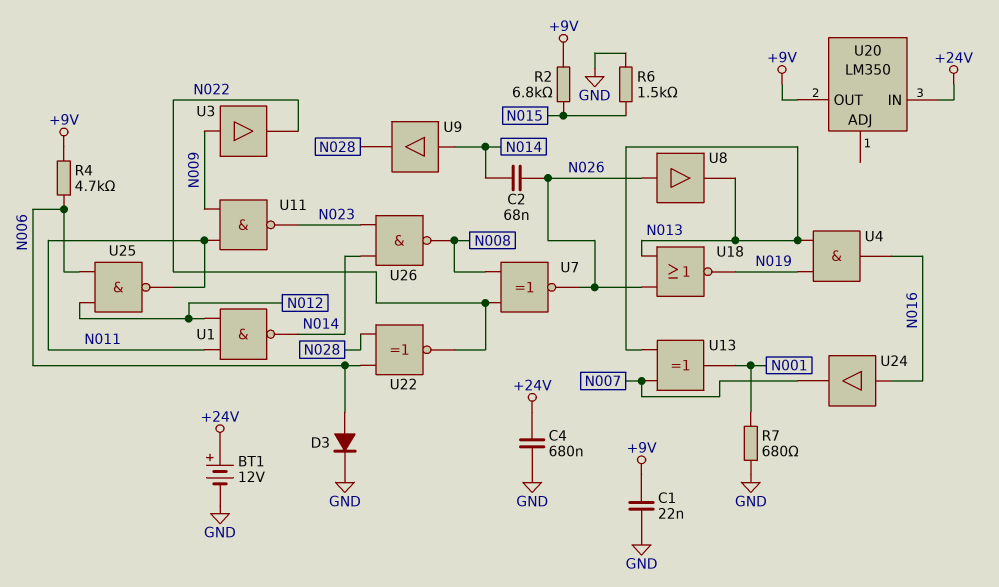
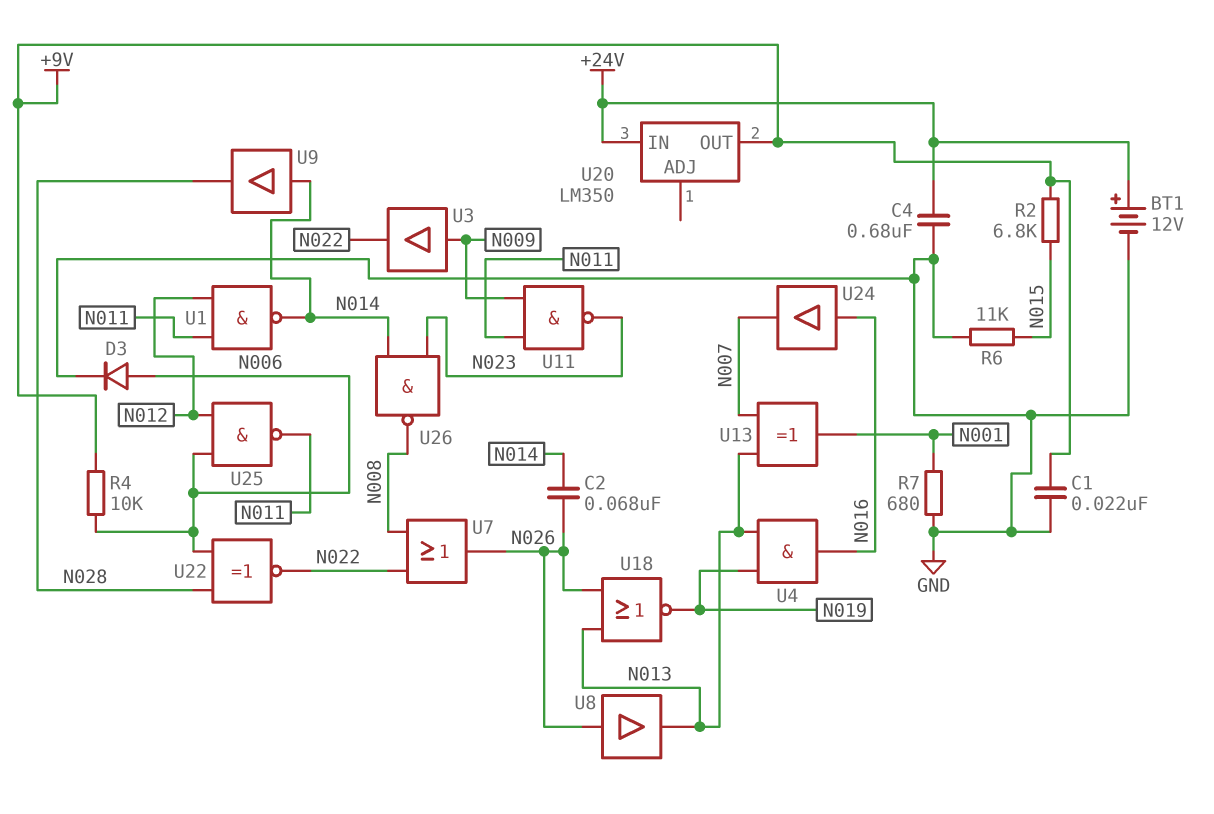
R4: 4.7k (+9V, N006) -> 10k (+9V, N006)
R6: 1.5k (GND, N015) -> 11k (GND, N015)
U7: XNOR (in N008, in N022, out N026) -> OR (in N008, in N022, out N026)

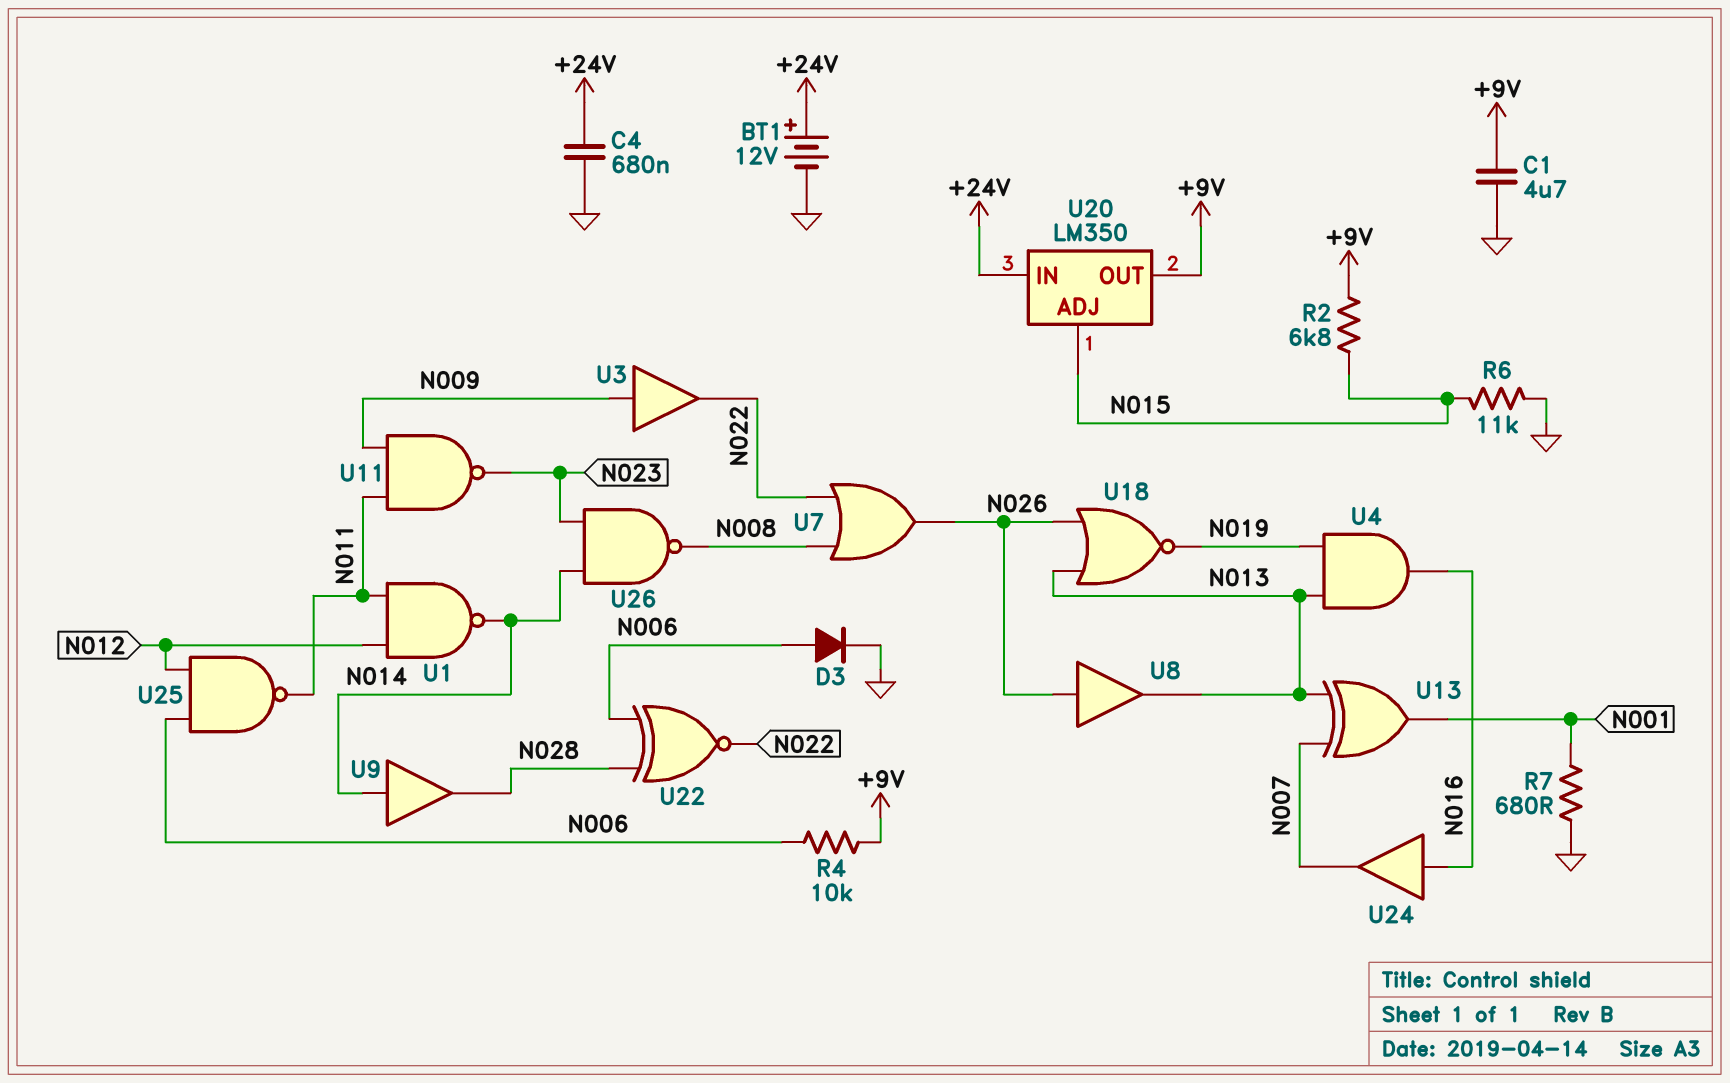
C1: 22nF (+9V, GND) -> 4.7uF (+9V, GND)
C2: 68nF (N014, N026) -> none
U20 pin ADJ: none -> N015

